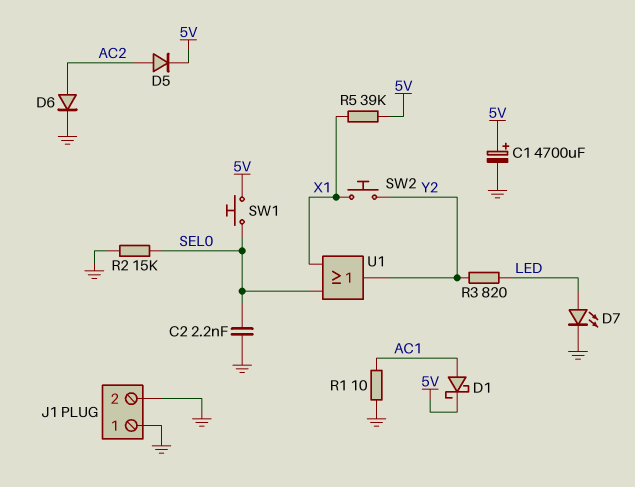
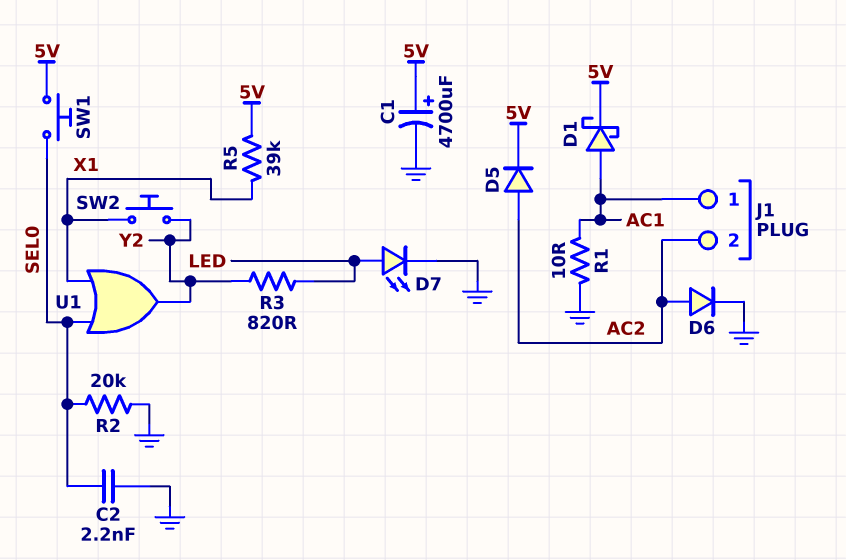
J1 pin 1: GND -> AC1
J1 pin 2: GND -> AC2
R2: 15k (GND, SEL0) -> 20k (GND, SEL0)

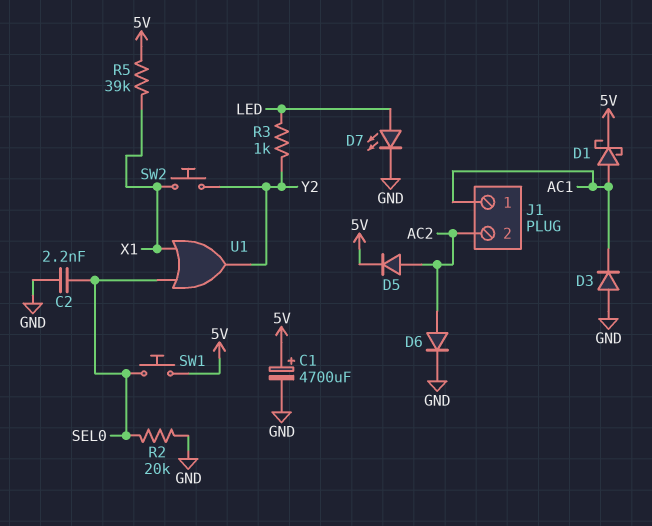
D3: none -> diode (A GND, K AC1)
R1: 10 (AC1, GND) -> none
R3: 820 (LED, Y2) -> 1k (LED, Y2)

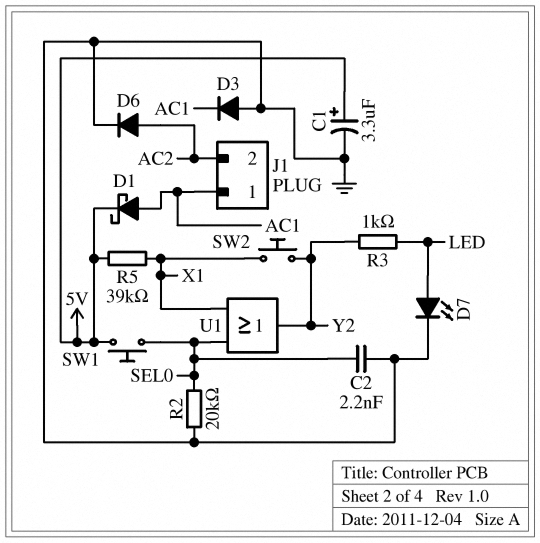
C1: 4700uF (plus 5V, minus GND) -> 3.3uF (plus 5V, minus GND)
D5: diode (A AC2, K 5V) -> none

